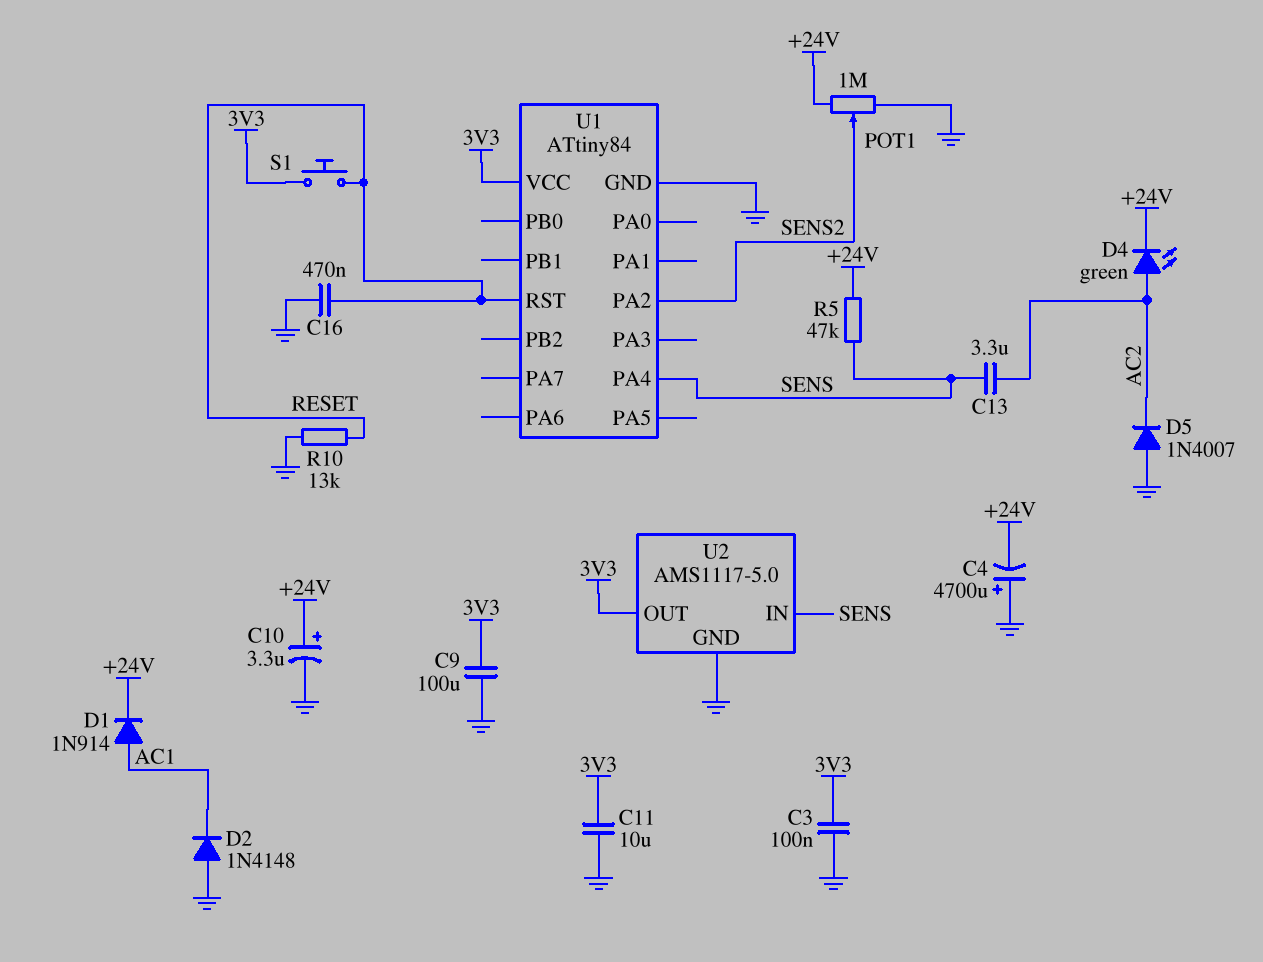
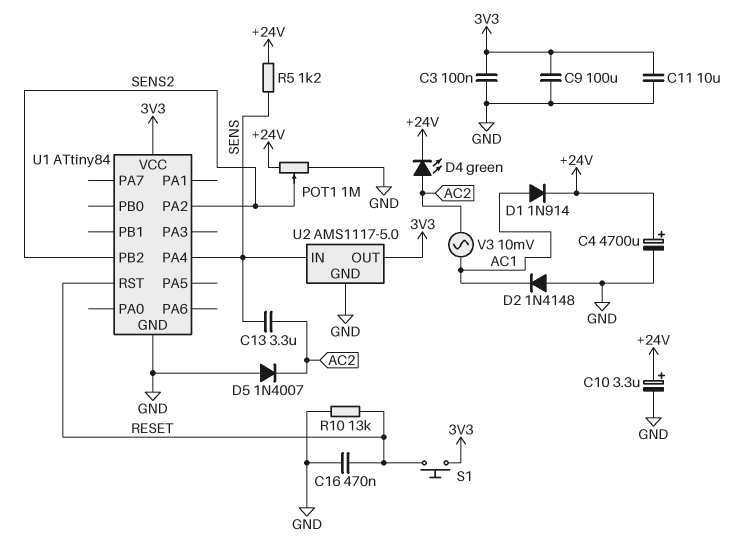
C4: 4700uF (plus GND, minus +24V) -> 4700uF (plus +24V, minus GND)
R5: 47k (+24V, SENS) -> 1.2k (+24V, SENS)
U1 pin PB2: none -> SENS2
V3: none -> AC 10mV (AC1, AC2)

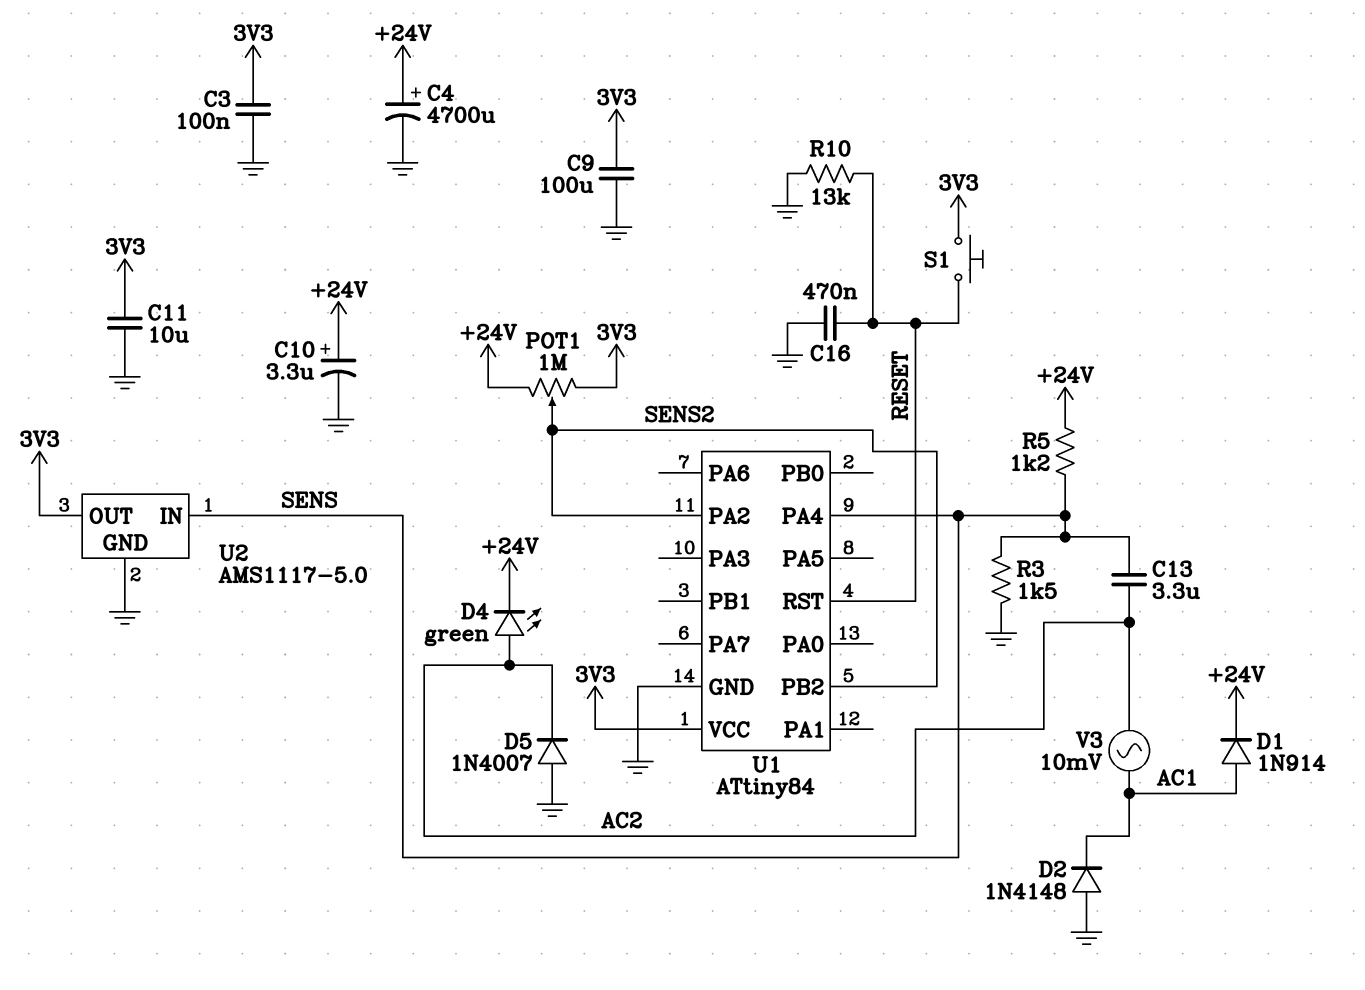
POT1: 1M (+24V, GND, wiper SENS2) -> 1M (+24V, 3V3, wiper SENS2)
R3: none -> 1.5k (GND, SENS)

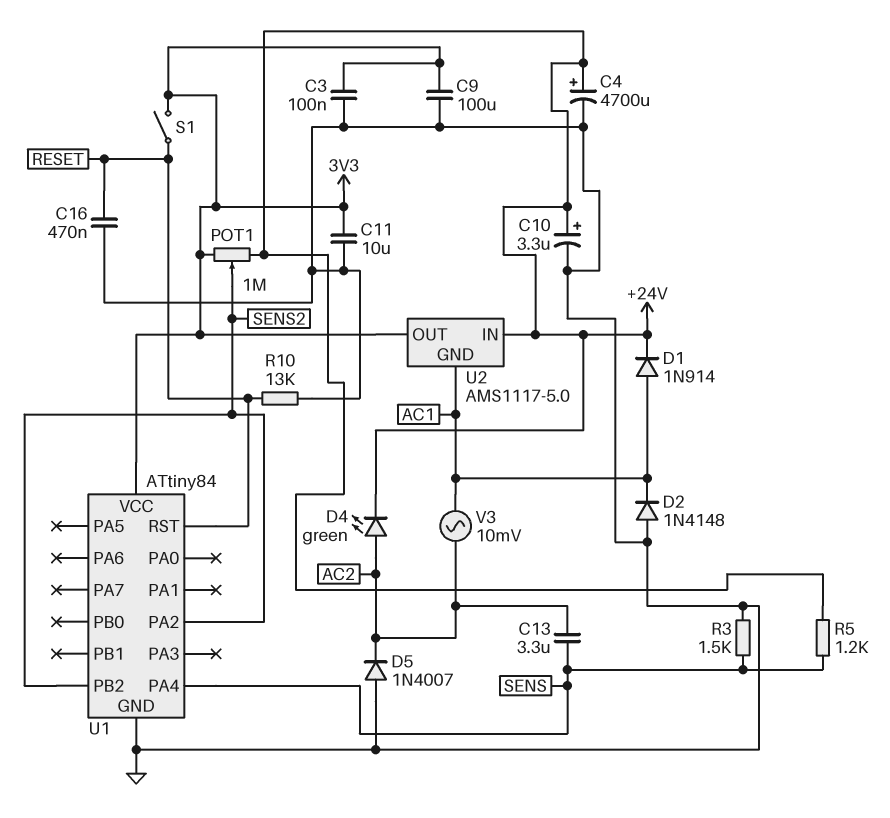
S1: button (3V3, RESET) -> switch (3V3, RESET)
U2 pin GND: GND -> AC1
U2 pin IN: SENS -> +24V

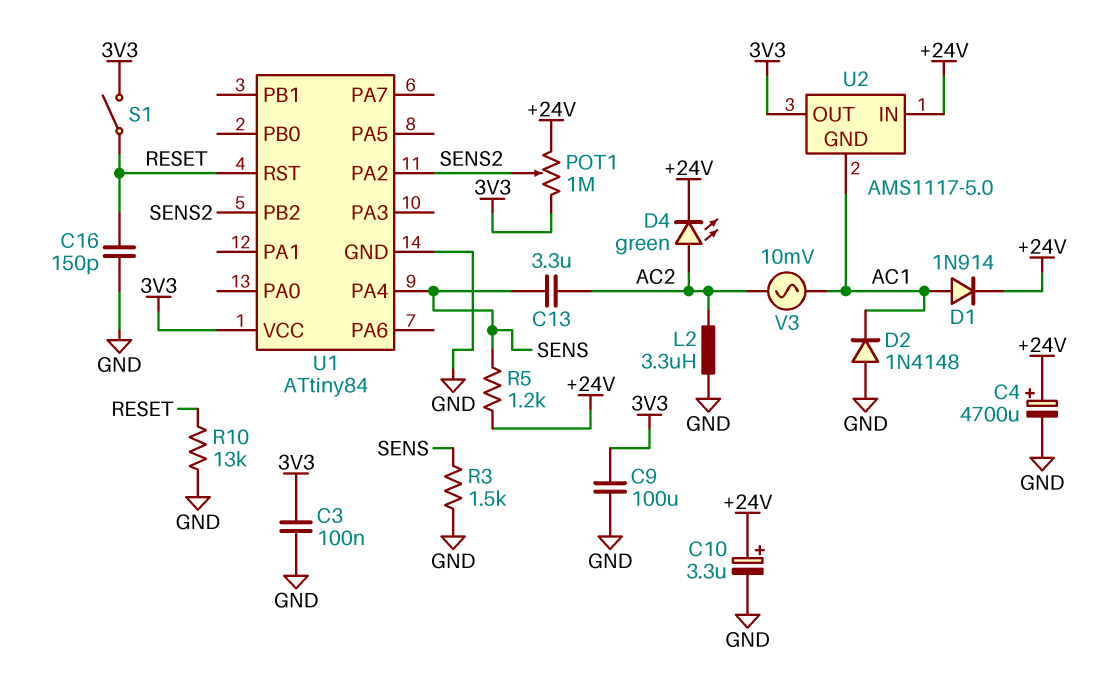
C11: 10uF (3V3, GND) -> none
C16: 470nF (GND, RESET) -> 150pF (GND, RESET)
D5: diode 1N4007 (A GND, K AC2) -> none
L2: none -> 3.3uH (AC2, GND)

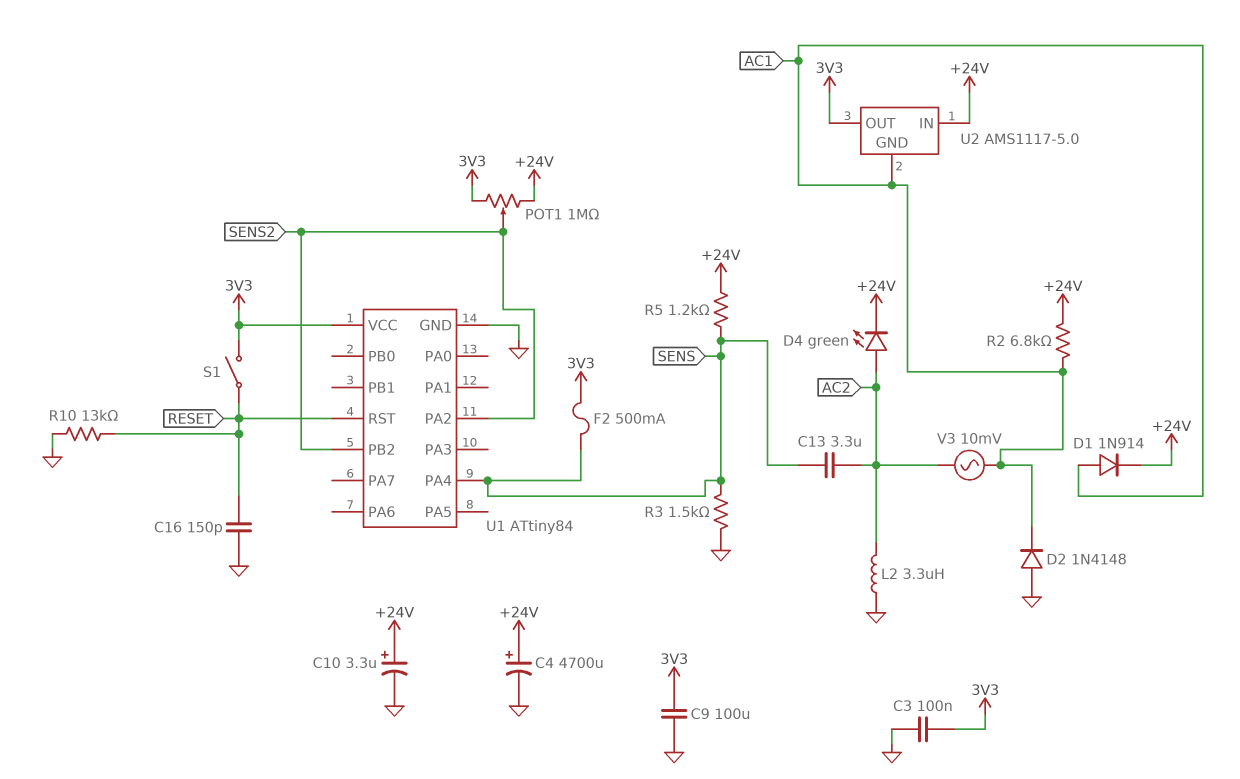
F2: none -> 500mA (3V3, SENS)
R2: none -> 6.8k (+24V, AC1)

